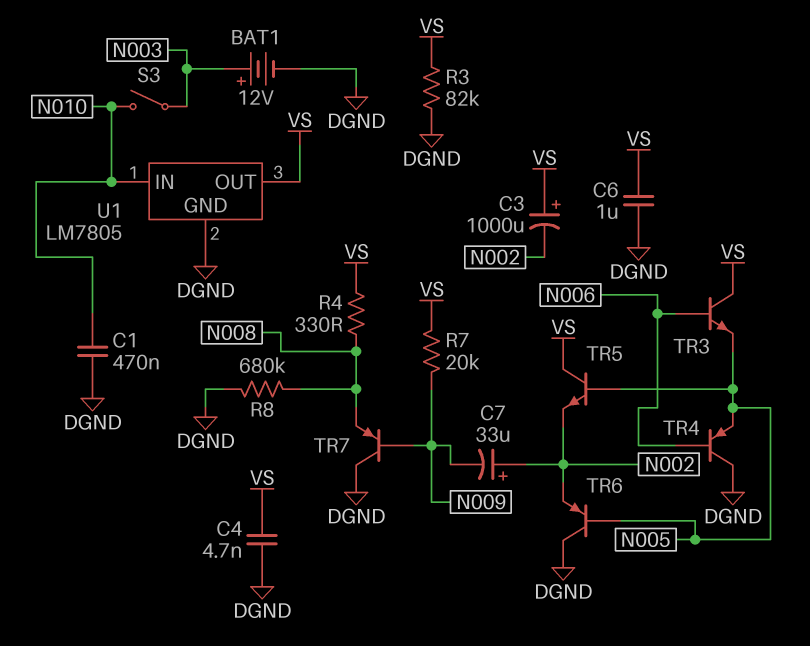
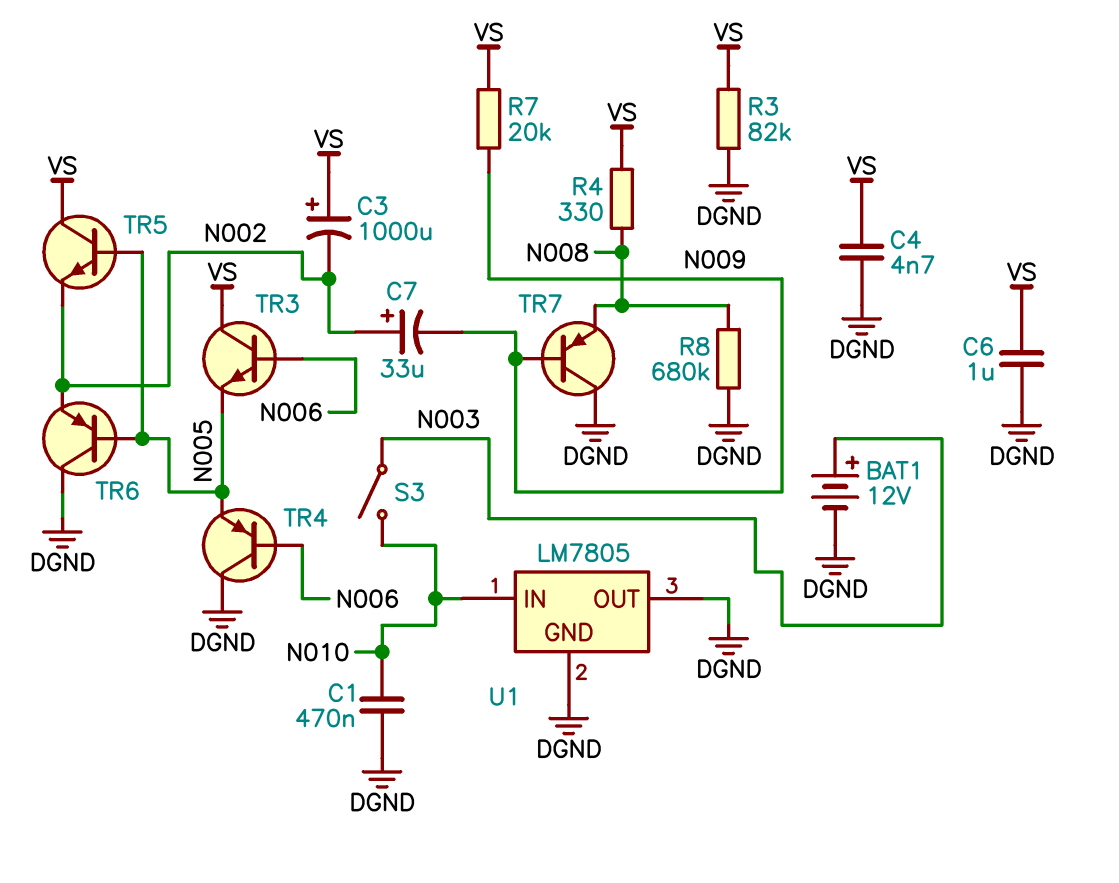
U1 pin OUT: VS -> DGND

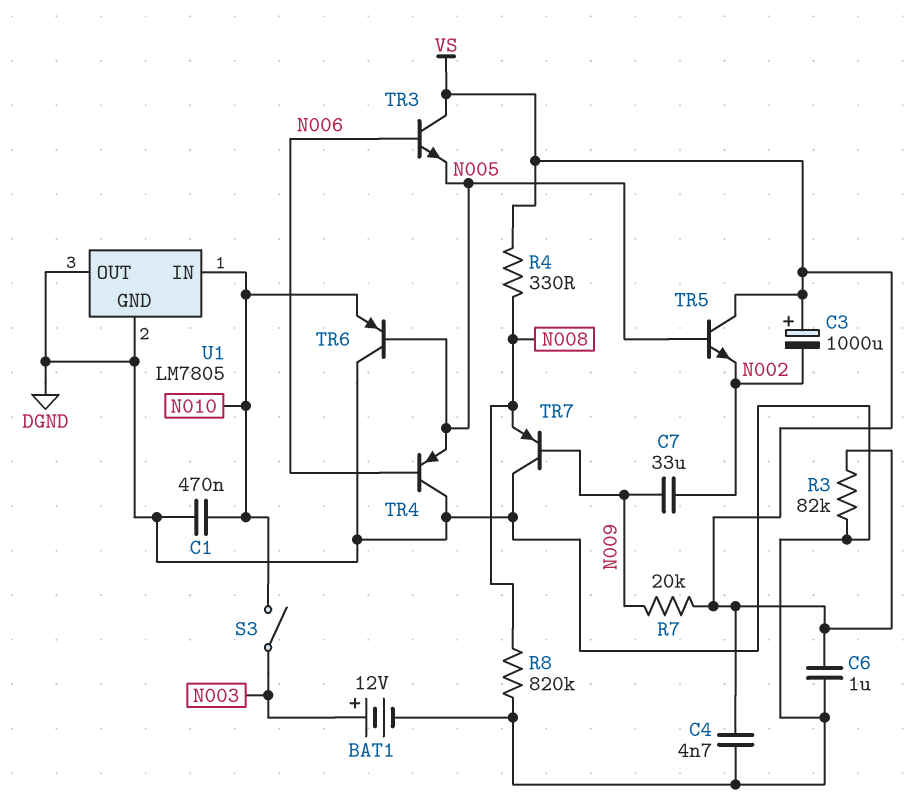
C7: 33uF (plus N002, minus N009) -> 33uF (N002, N009)
R8: 680k (DGND, N008) -> 820k (DGND, N008)
TR6: PNP (B N005, C DGND, E N002) -> PNP (B N005, C DGND, E N010)

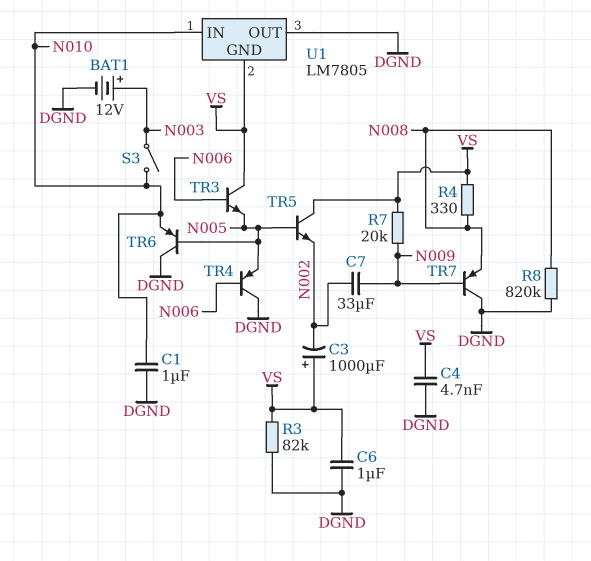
C1: 470nF (DGND, N010) -> 1uF (DGND, N010)
U1 pin GND: DGND -> VS

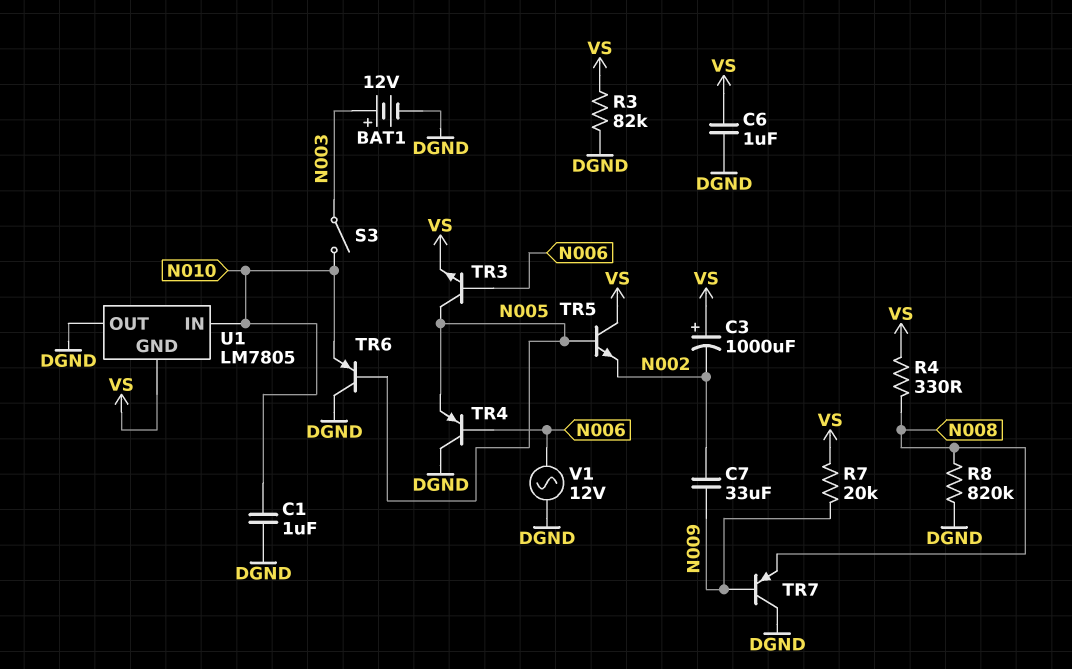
C4: 4.7nF (DGND, VS) -> none
TR3: NPN (B N006, C VS, E N005) -> NPN (B N006, C N005, E VS)
V1: none -> AC 12V (DGND, N006)

